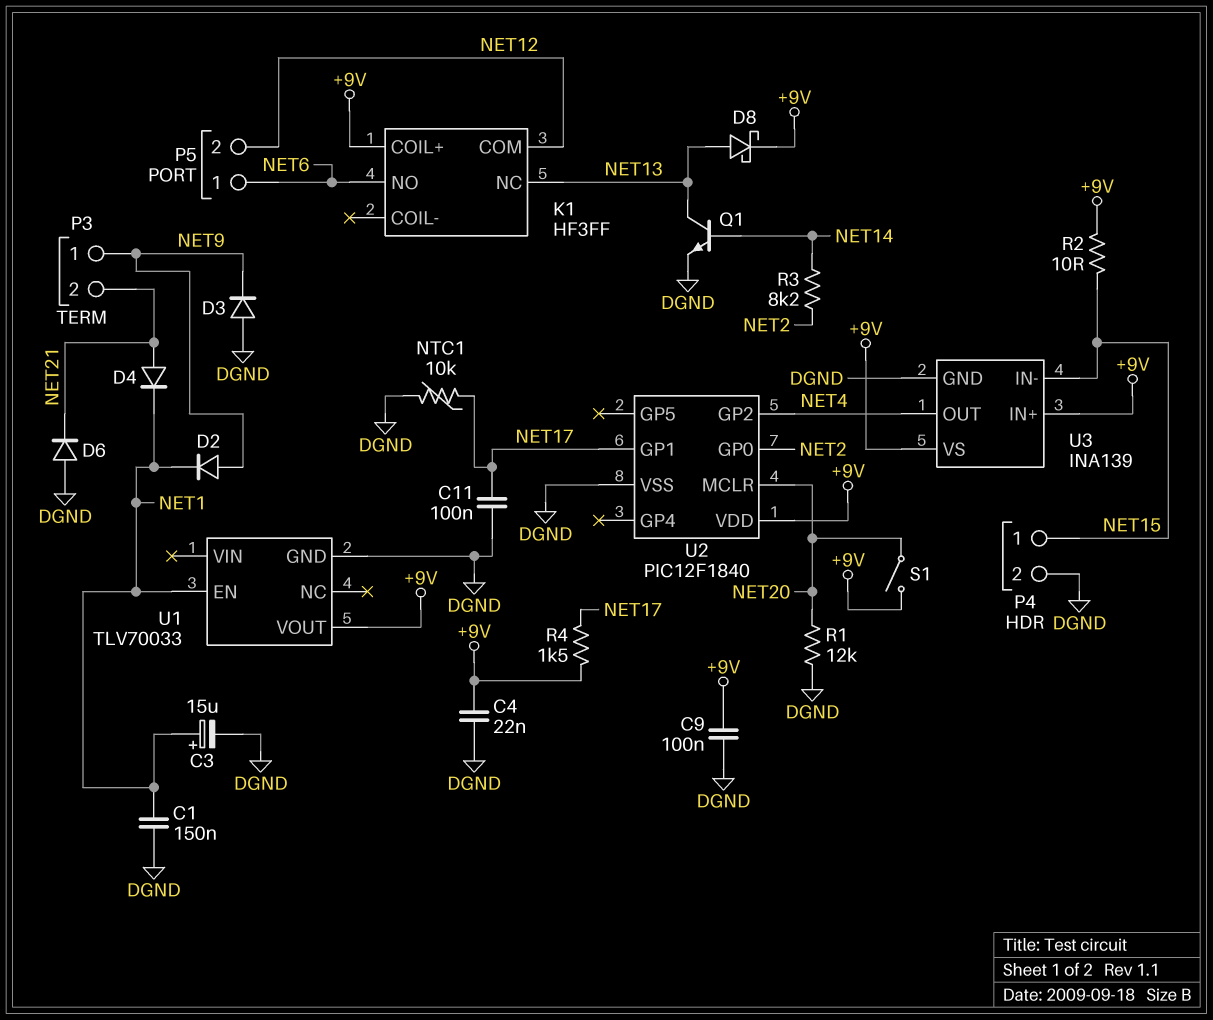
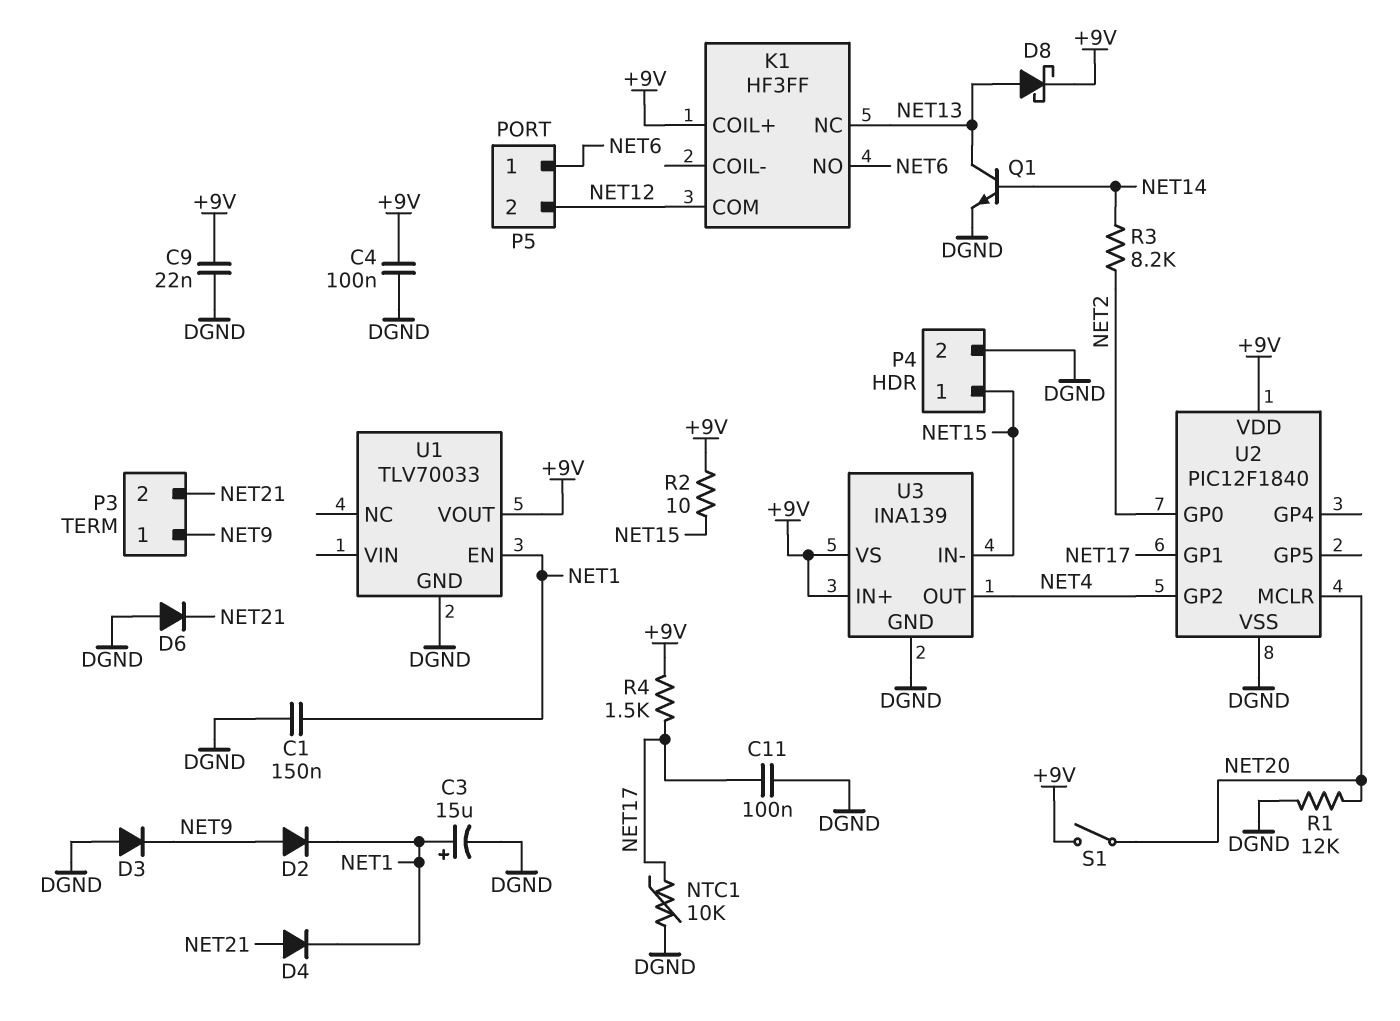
C4: 22nF (+9V, DGND) -> 100nF (+9V, DGND)
C9: 100nF (+9V, DGND) -> 22nF (+9V, DGND)

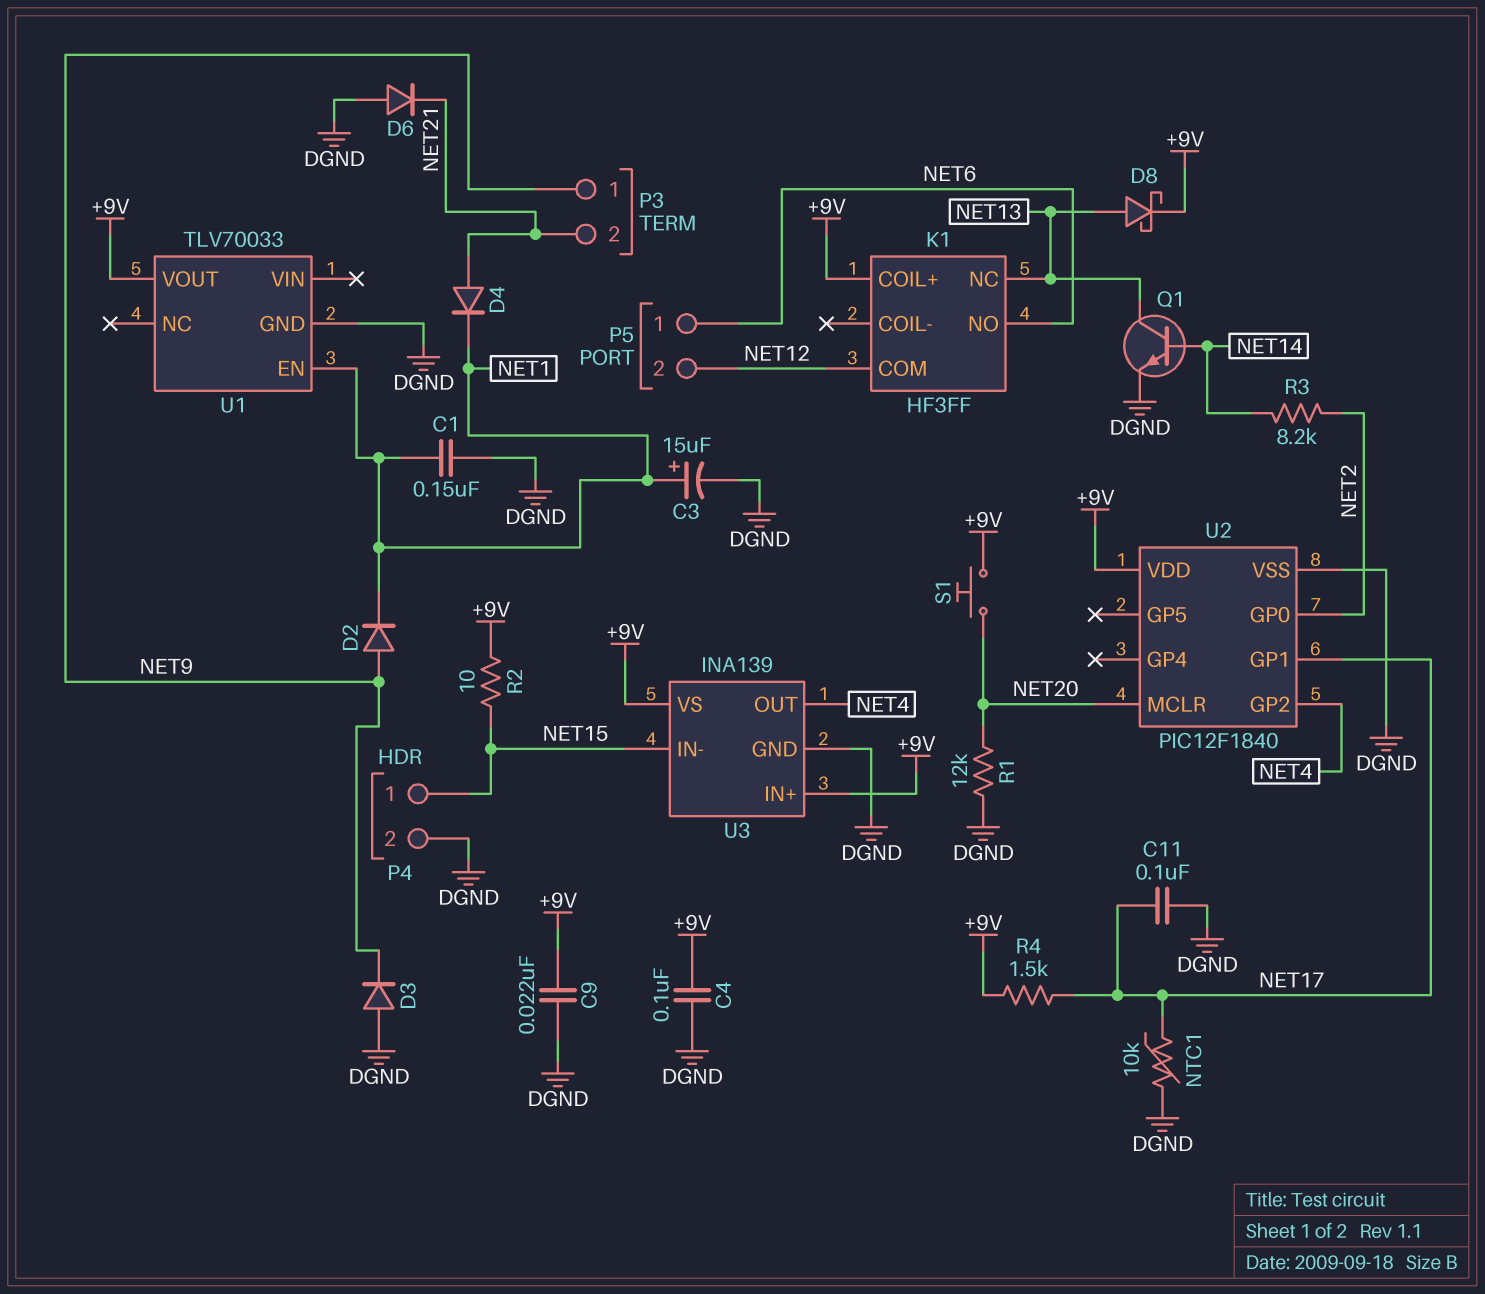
S1: switch (+9V, NET20) -> button (+9V, NET20)

